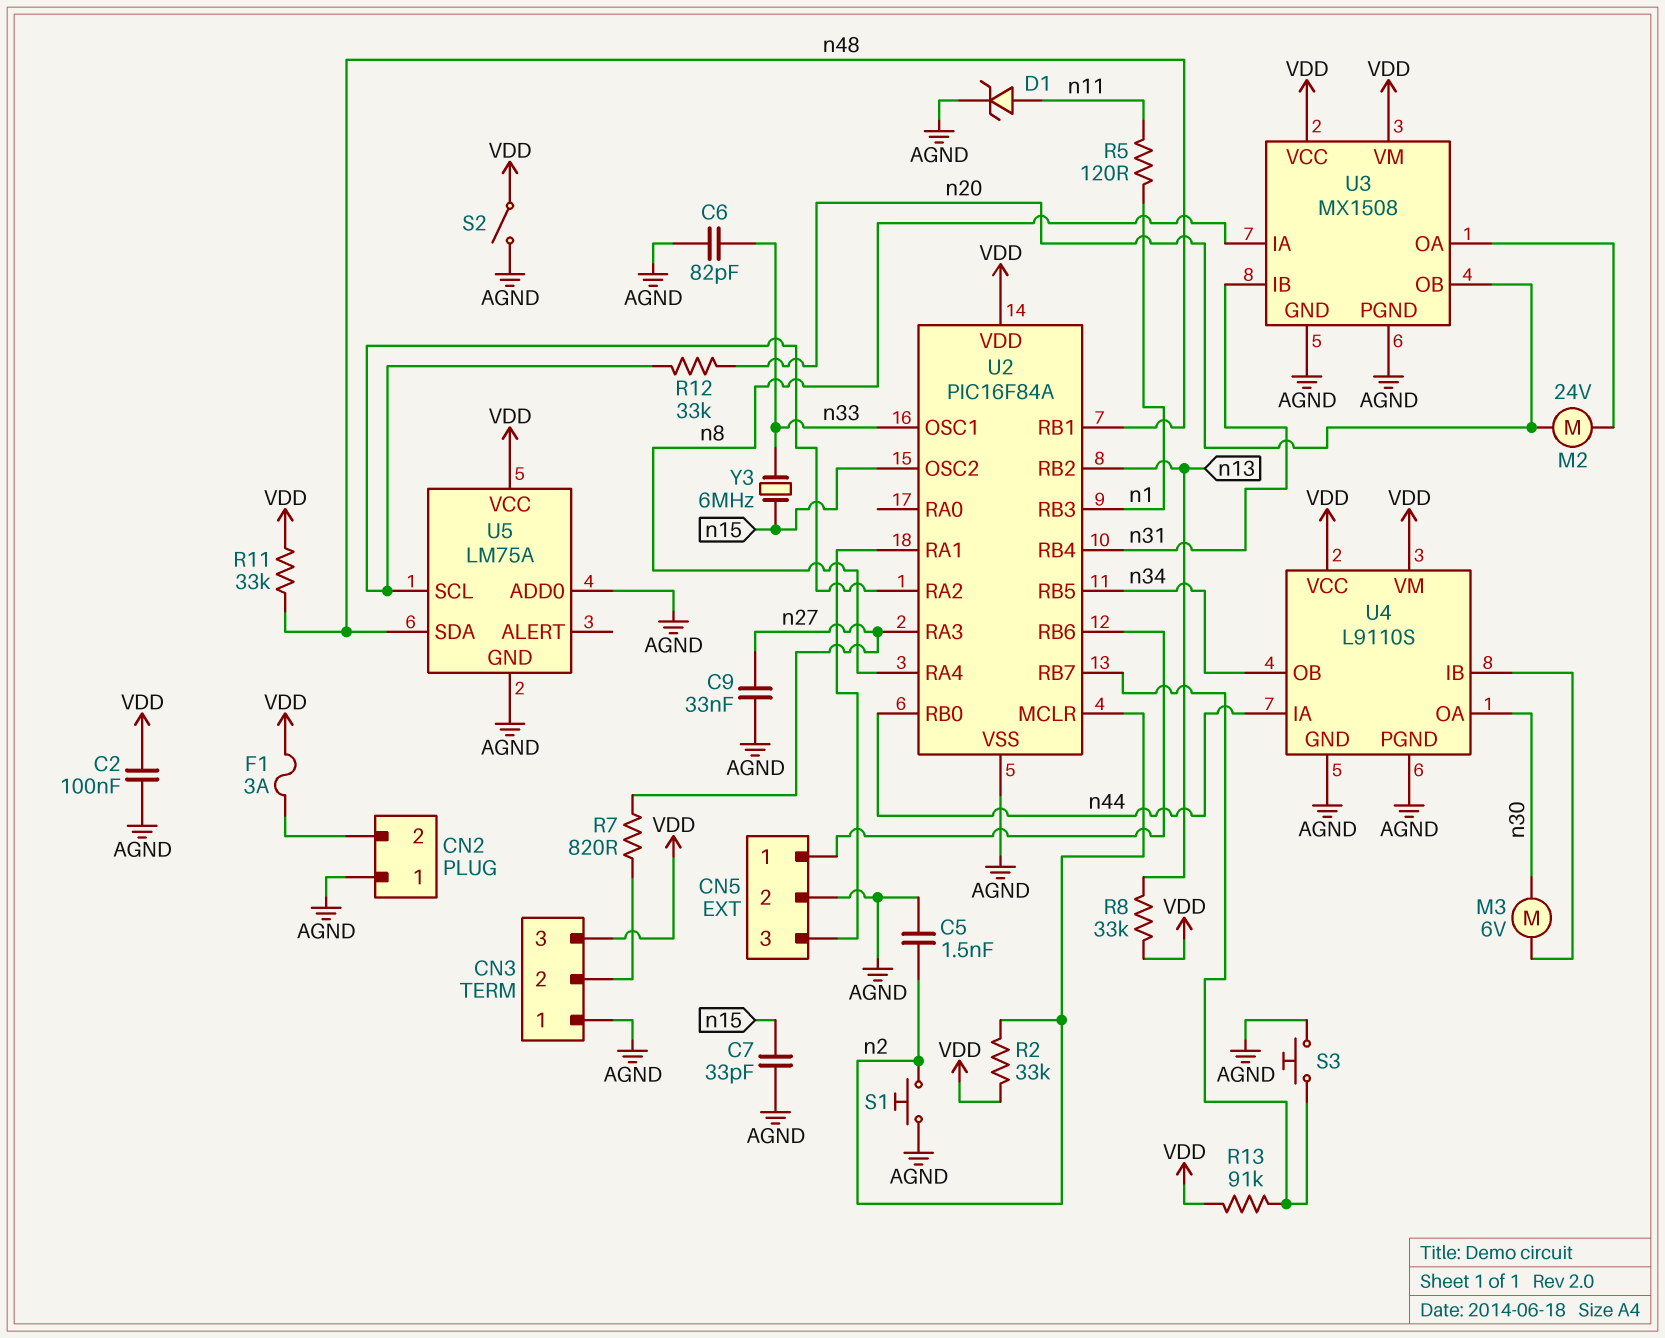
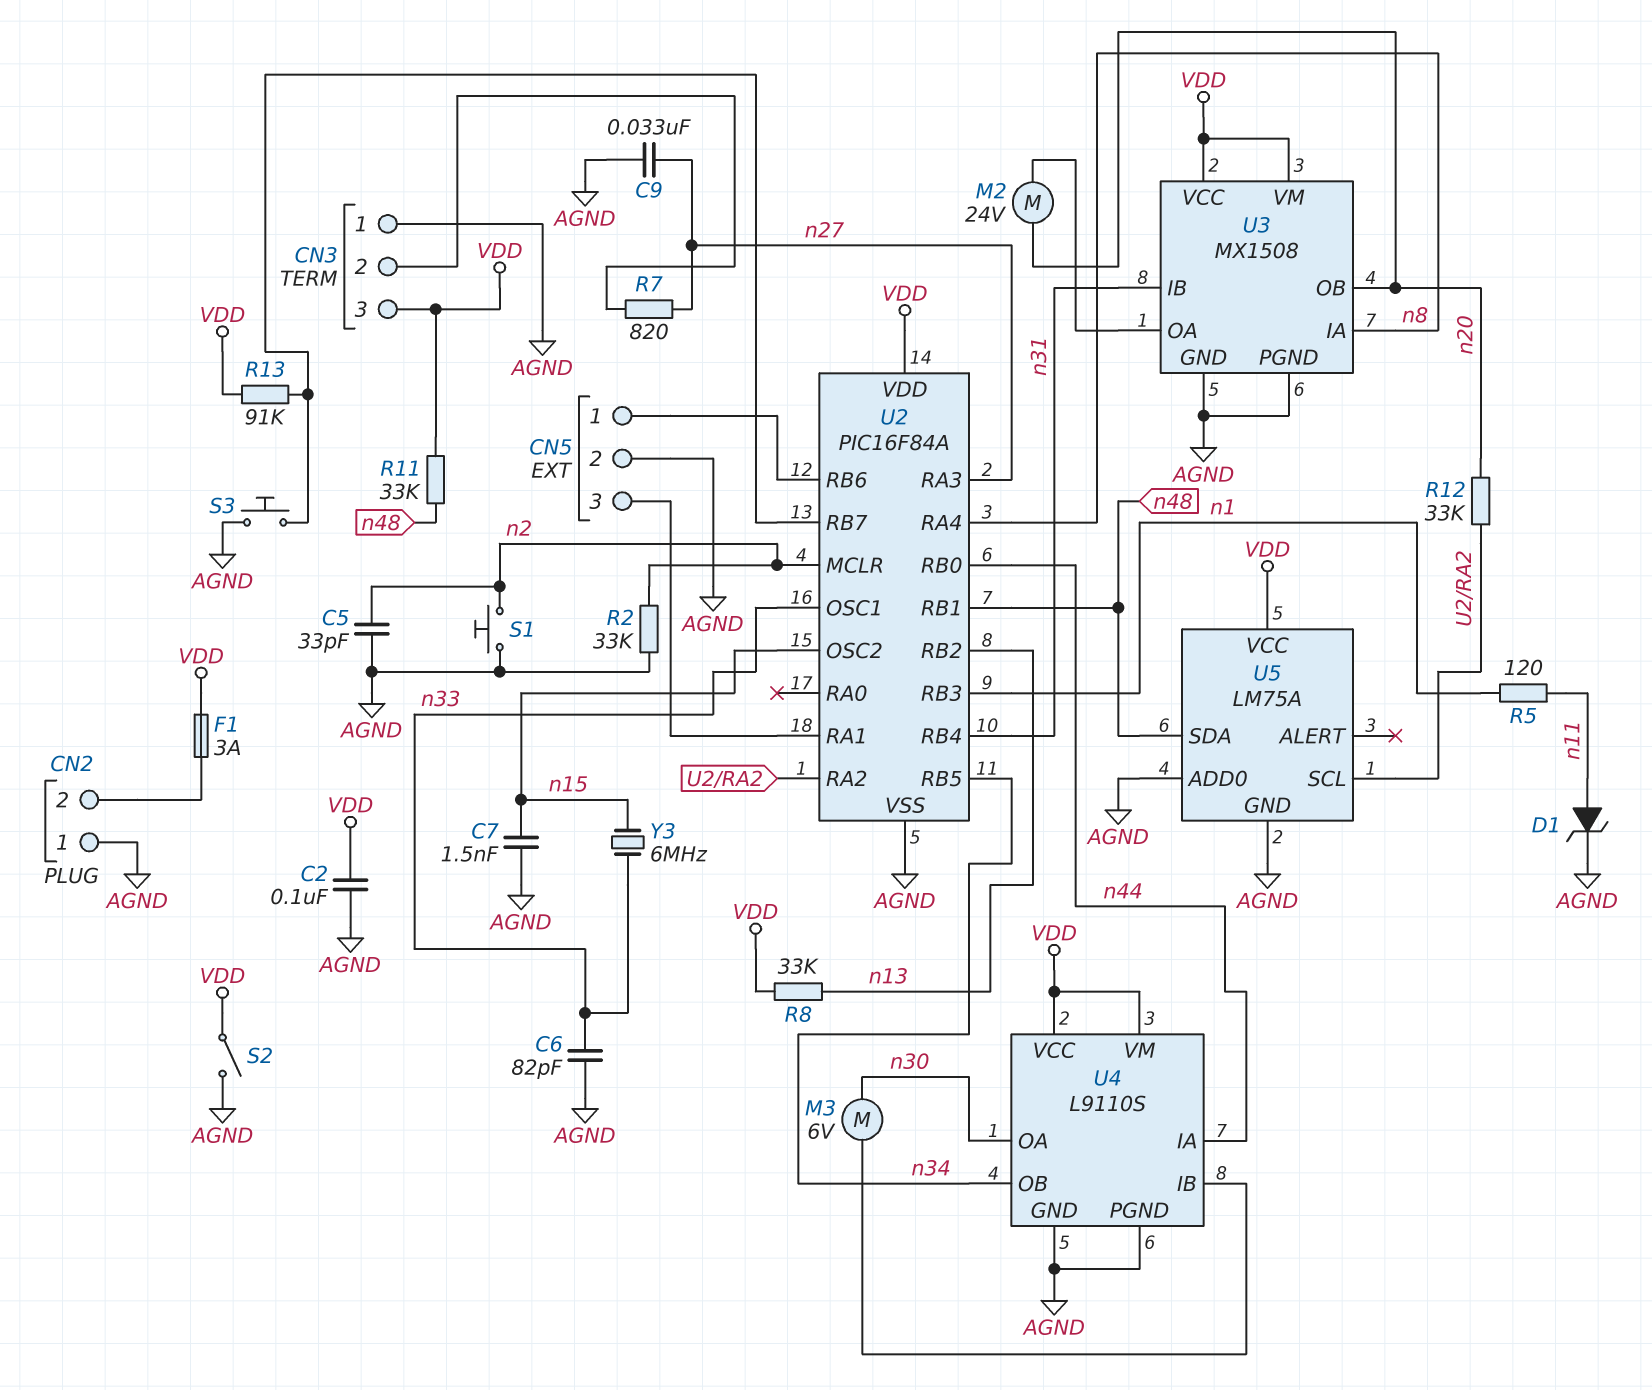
C5: 1.5nF (AGND, n2) -> 33pF (AGND, n2)
C7: 33pF (AGND, n15) -> 1.5nF (AGND, n15)
R2: 33k (VDD, n2) -> 33k (AGND, n2)

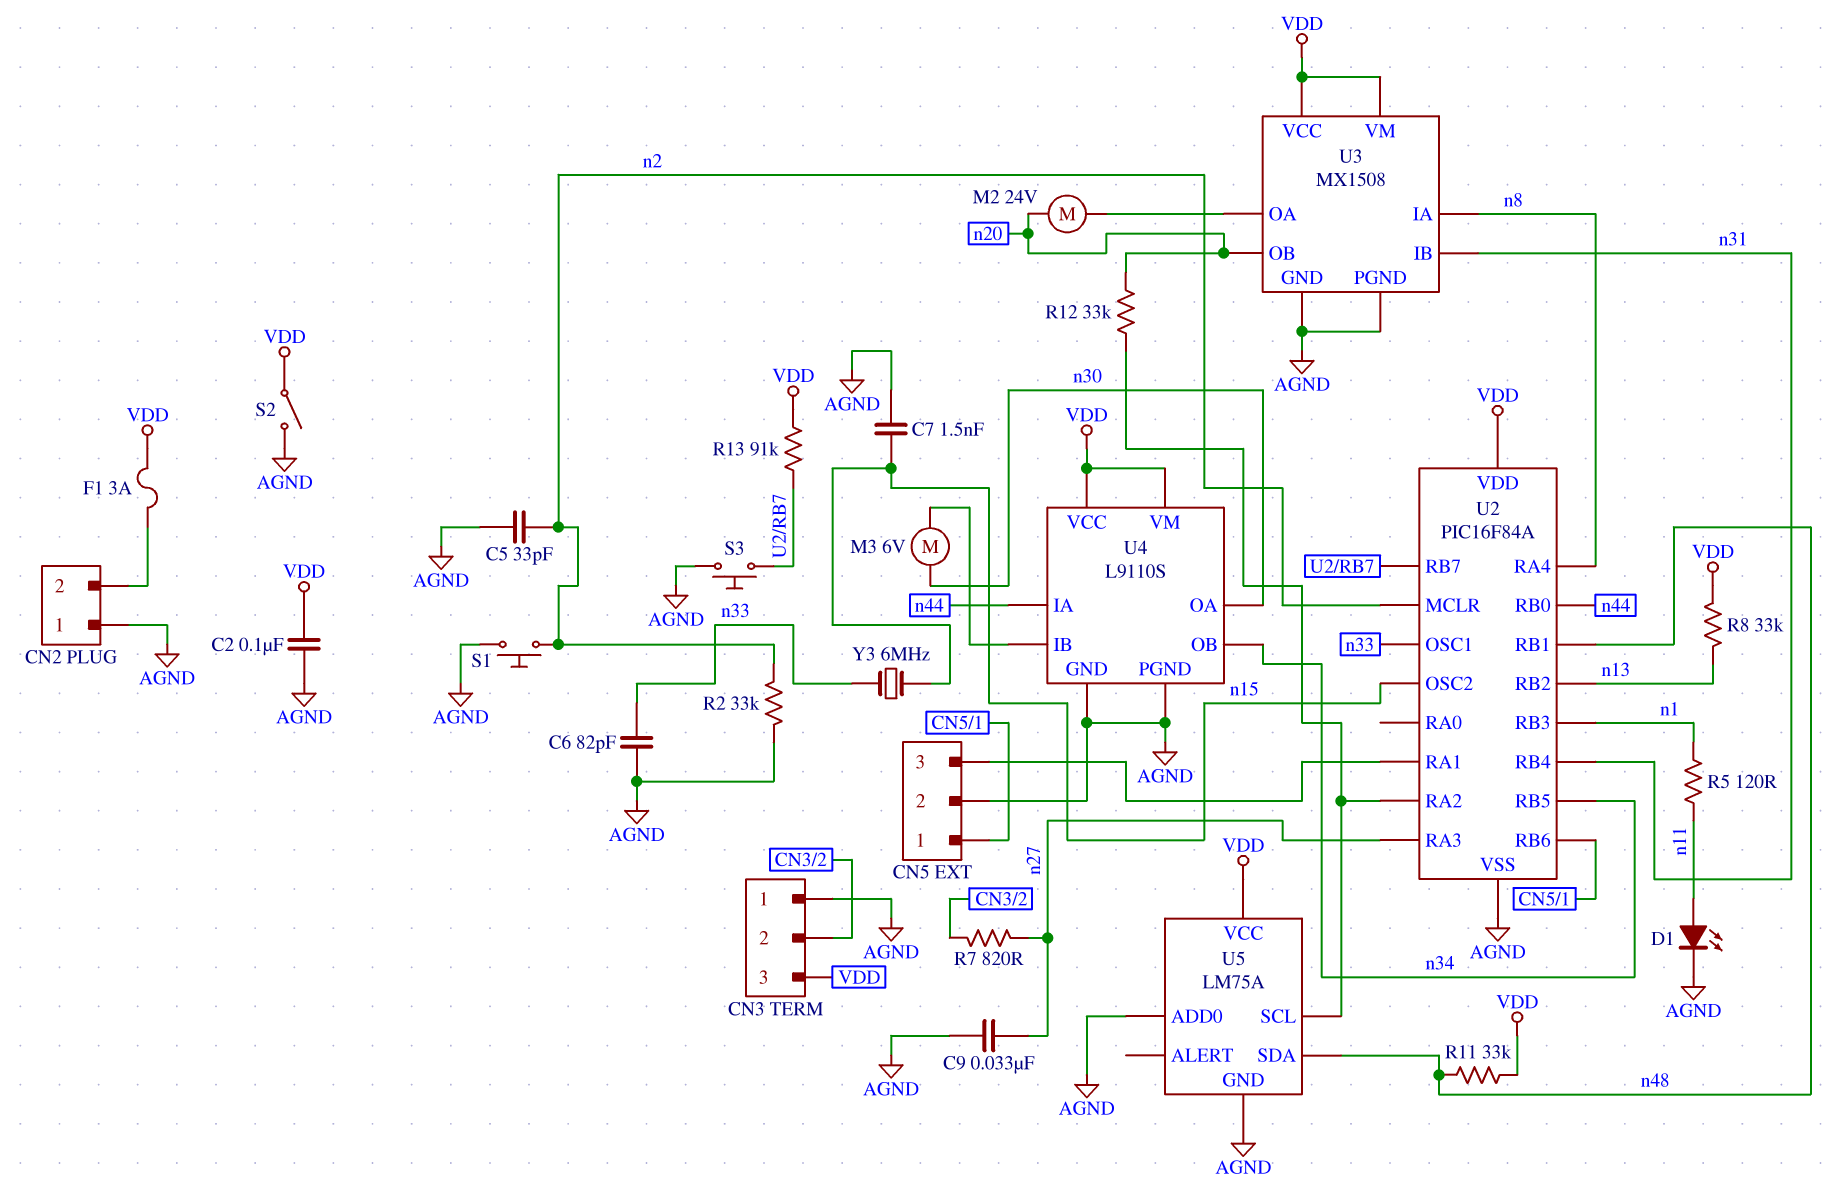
D1: zener (A n11, K AGND) -> LED (A n11, K AGND)

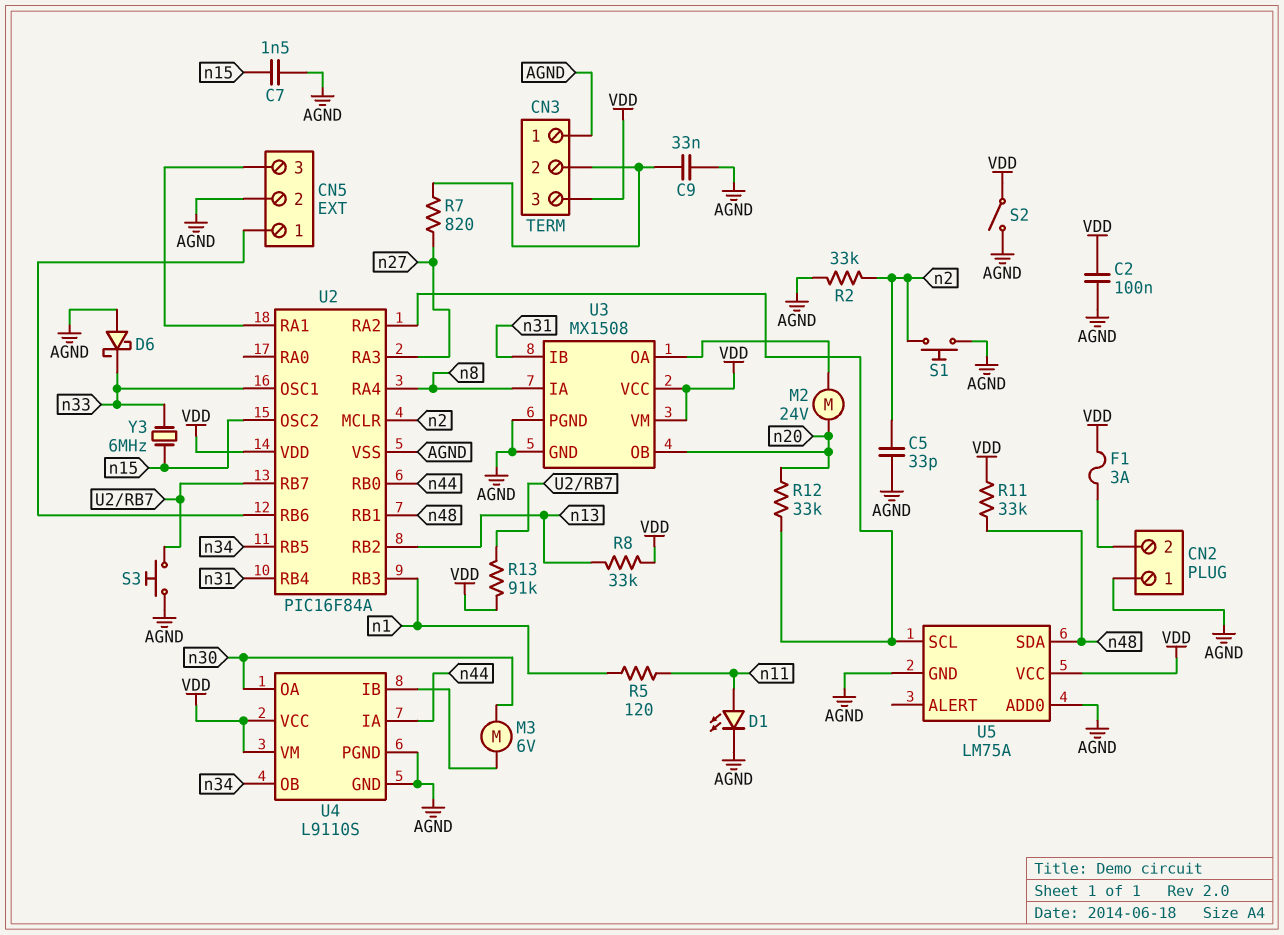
C6: 82pF (AGND, n33) -> none
C9: 33nF (AGND, n27) -> 33nF (AGND, CN3/2)
D6: none -> schottky (A AGND, K n33)

